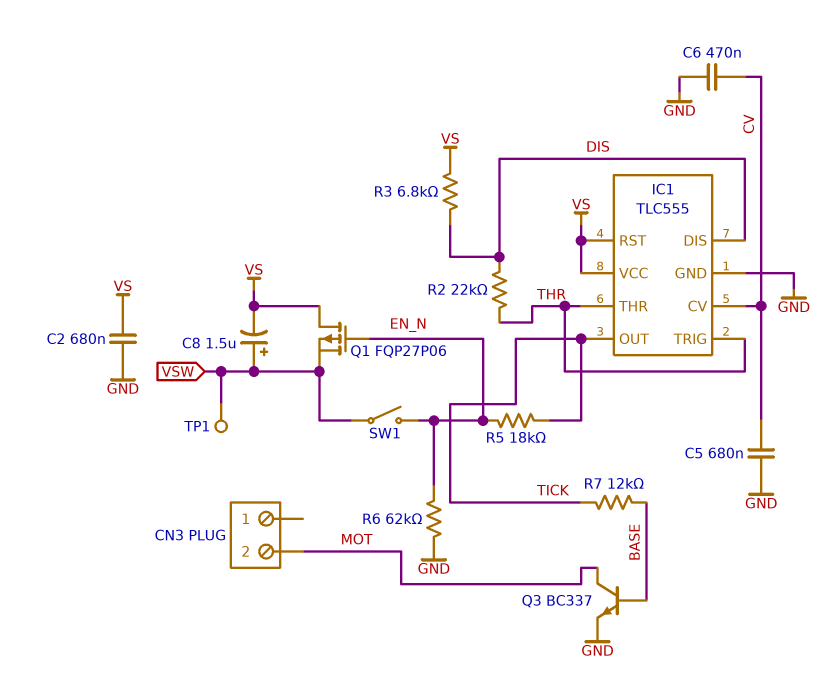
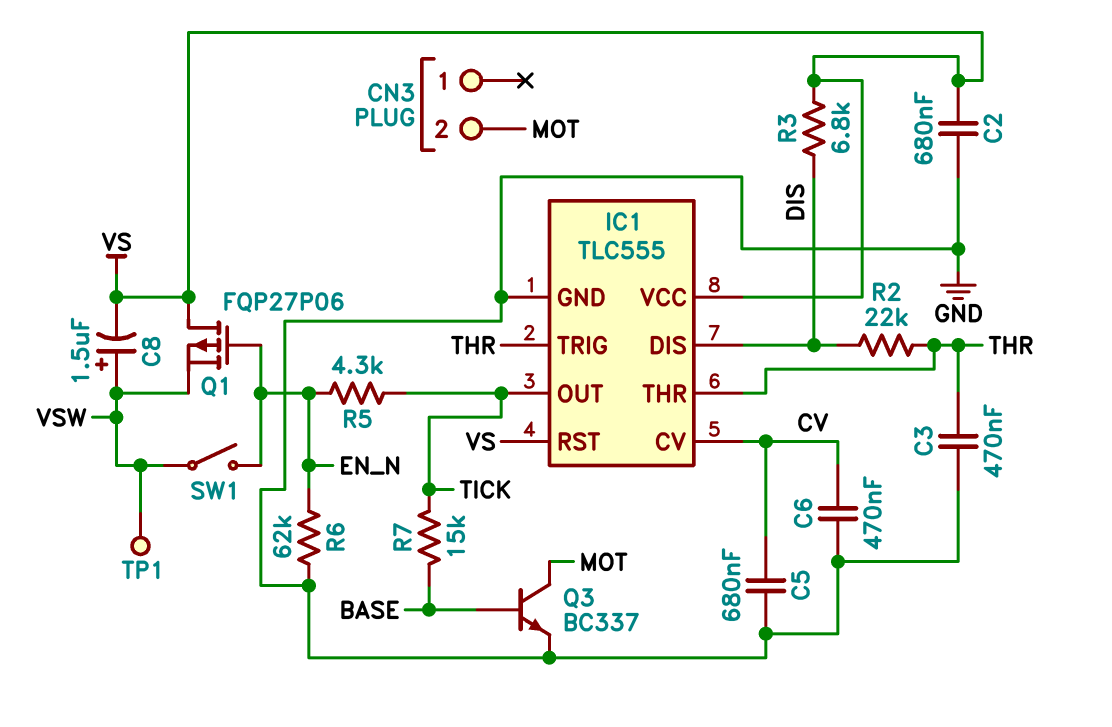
C3: none -> 470nF (GND, THR)
R5: 18k (EN_N, TICK) -> 4.3k (EN_N, TICK)
R7: 12k (BASE, TICK) -> 15k (BASE, TICK)

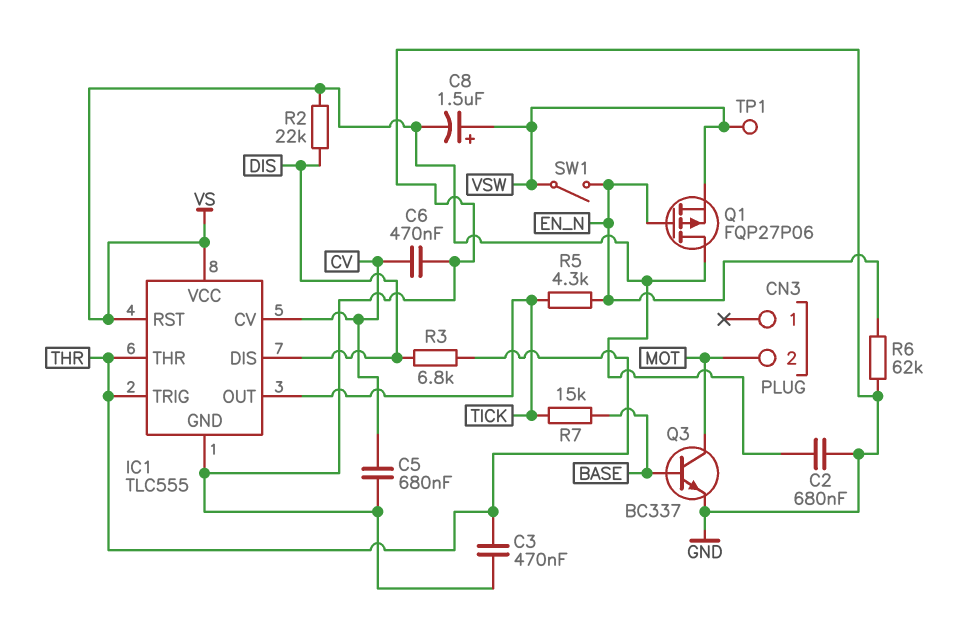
R2: 22k (DIS, THR) -> 22k (DIS, VS)
R3: 6.8k (DIS, VS) -> 6.8k (DIS, THR)

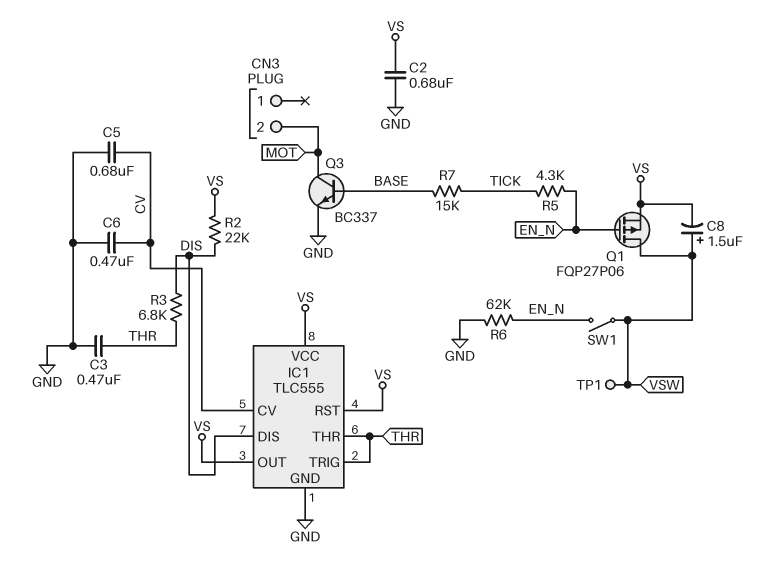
IC1 pin OUT: TICK -> VS
Q1: PMOS FQP27P06 (G EN_N, D VS, S VSW) -> PMOS FQP27P06 (G EN_N, D VSW, S VS)

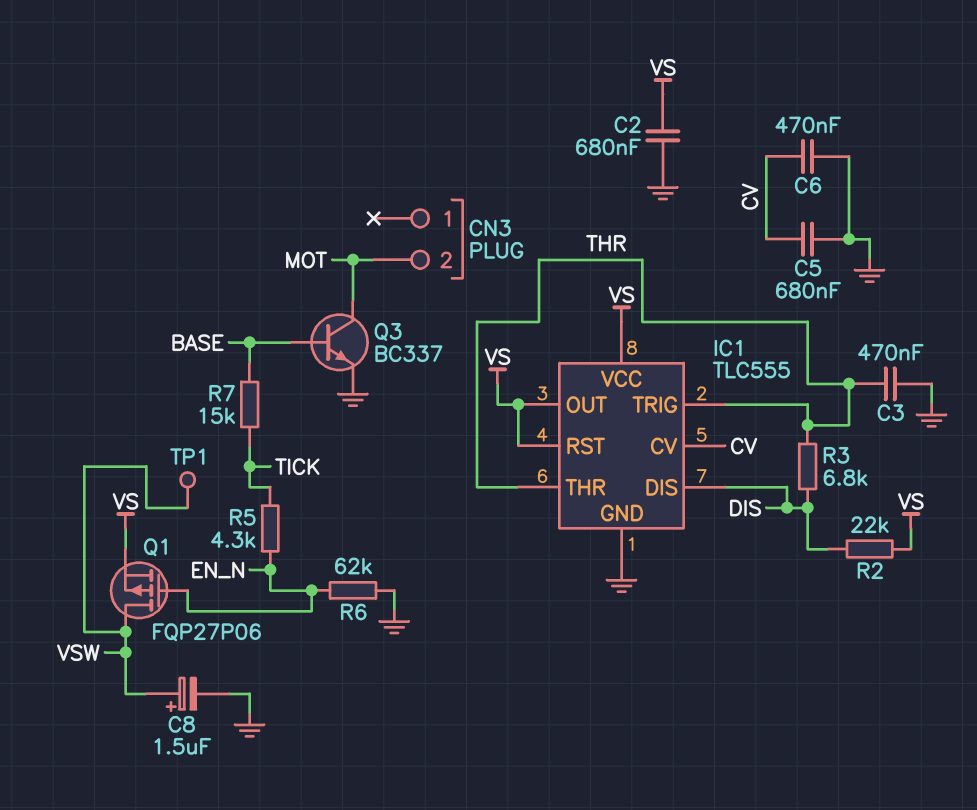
C8: 1.5uF (plus VSW, minus VS) -> 1.5uF (plus VSW, minus GND)
SW1: switch (EN_N, VSW) -> none

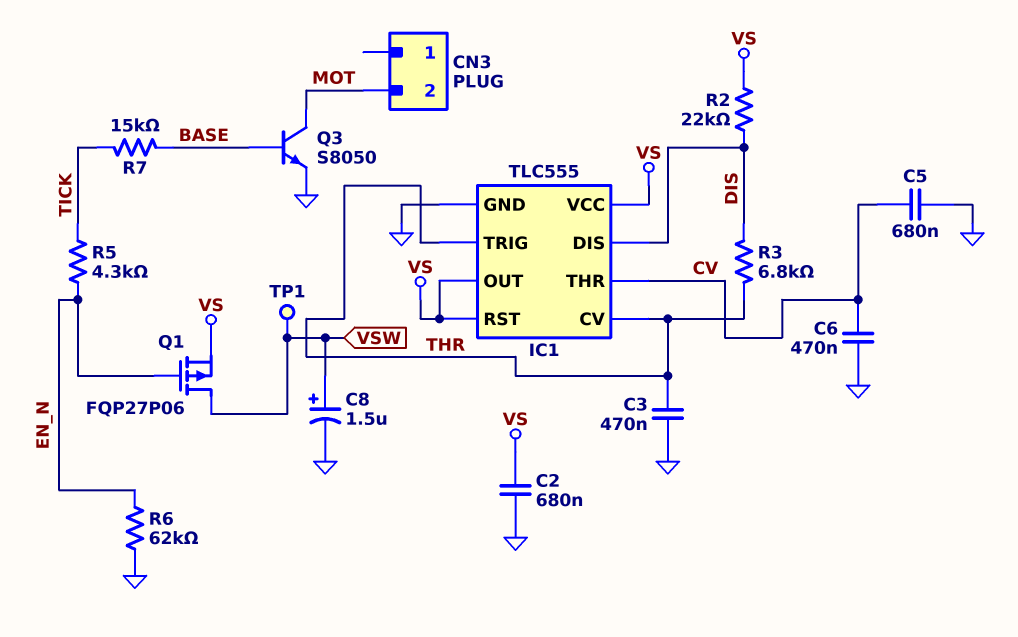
IC1 pin CV: CV -> THR
IC1 pin THR: THR -> CV
Q3: NPN BC337 (B BASE, C MOT, E GND) -> NPN S8050 (B BASE, C MOT, E GND)

